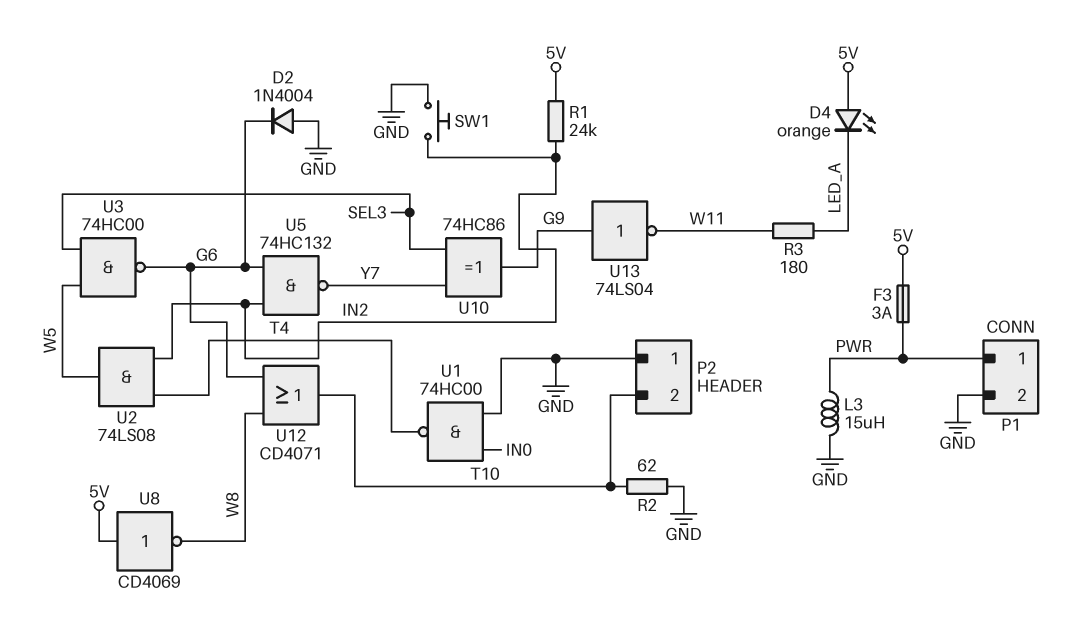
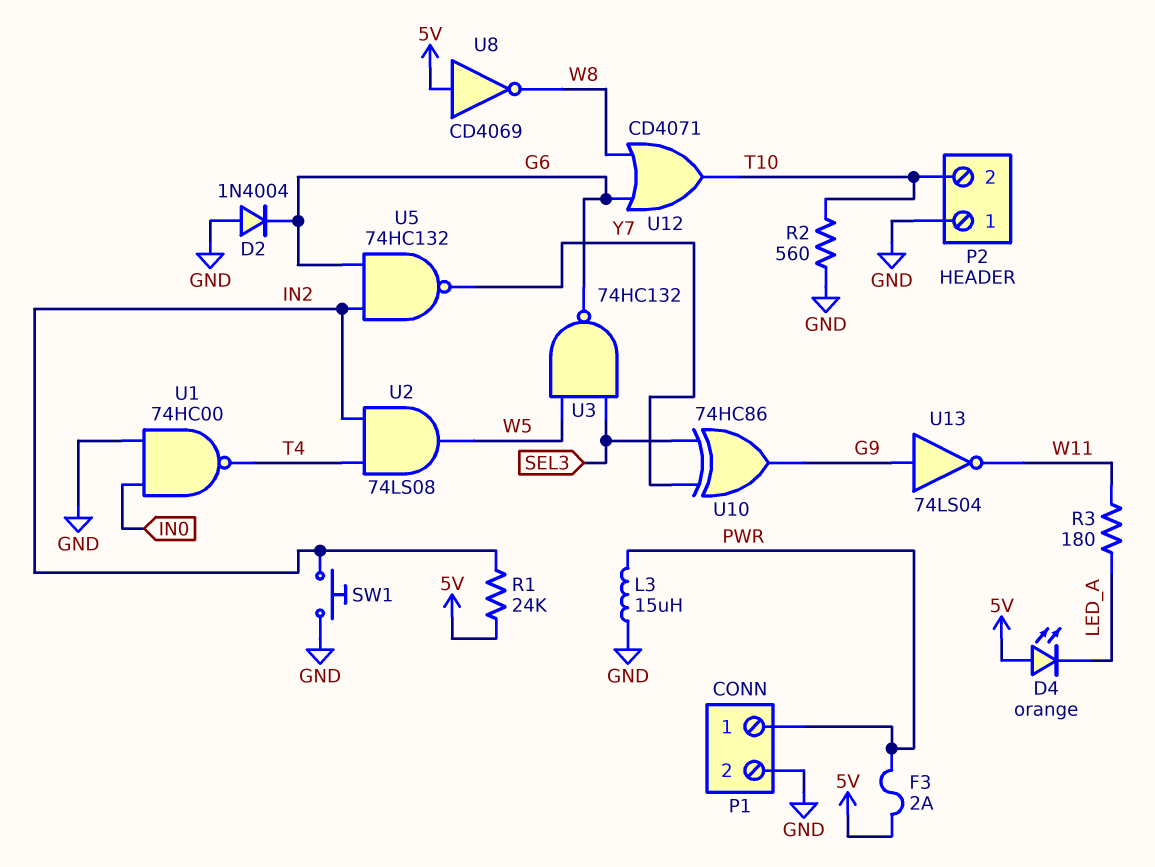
F3: 3A (5V, PWR) -> 2A (5V, PWR)
R2: 62 (GND, T10) -> 560 (GND, T10)
U3: NAND 74HC00 (in SEL3, in W5, out G6) -> NAND 74HC132 (in SEL3, in W5, out G6)

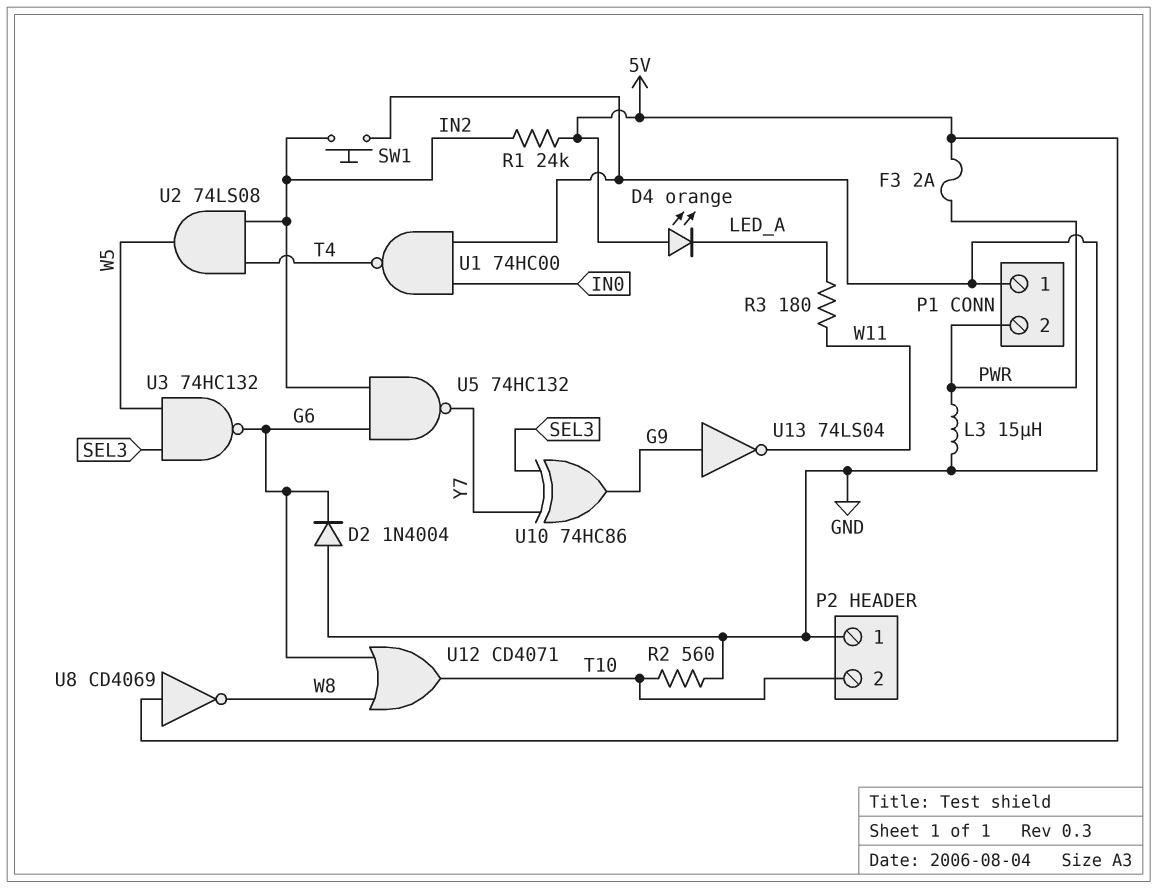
P1 pin 1: PWR -> GND
P1 pin 2: GND -> PWR

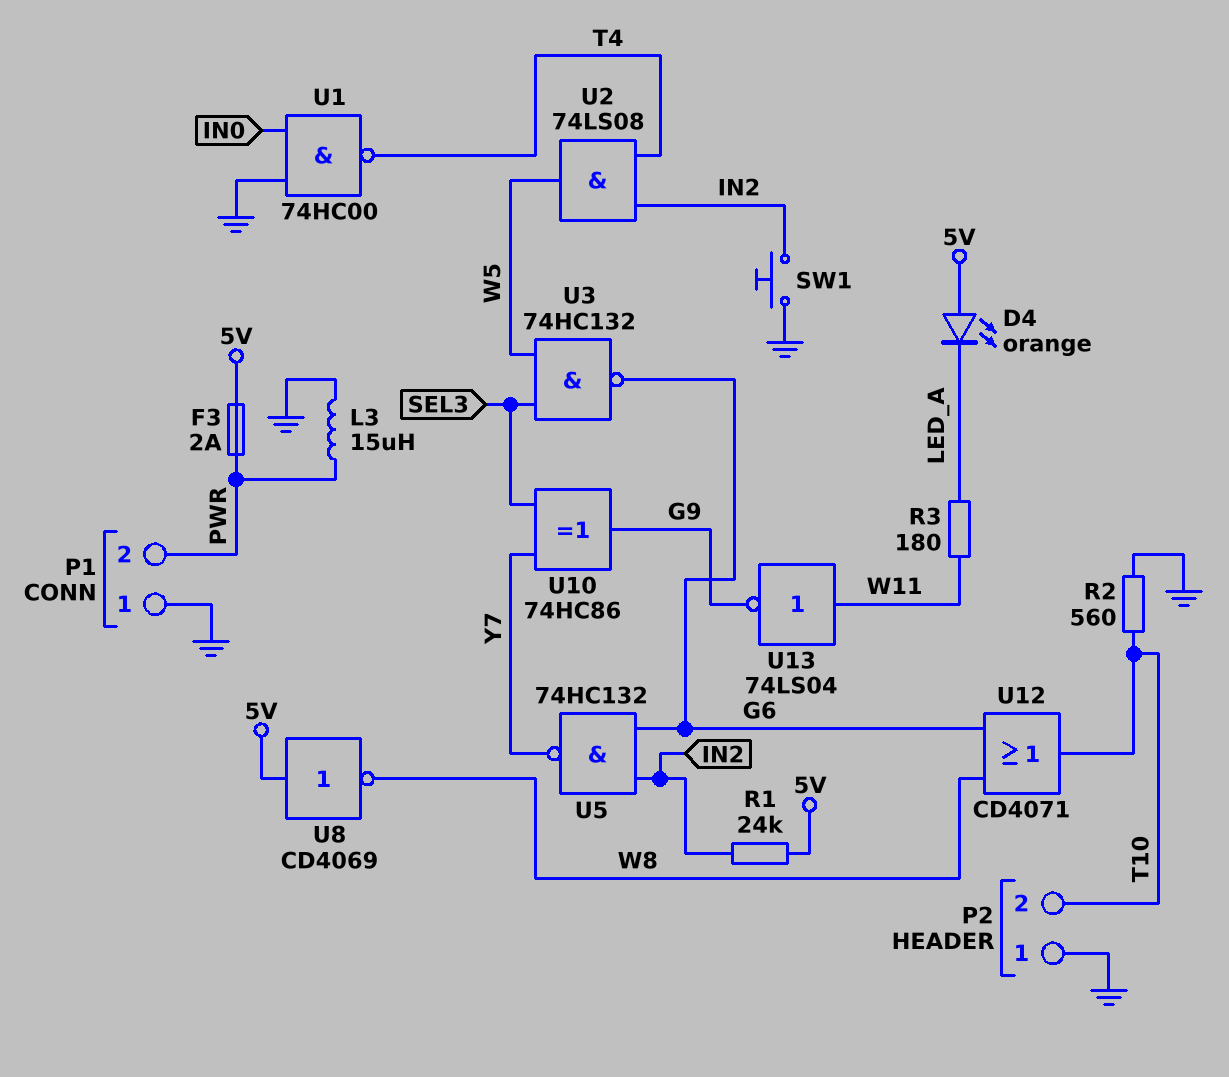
D2: diode 1N4004 (A GND, K G6) -> none
U13: NOT 74LS04 (in G9, out W11) -> NOT 74LS04 (in W11, out G9)

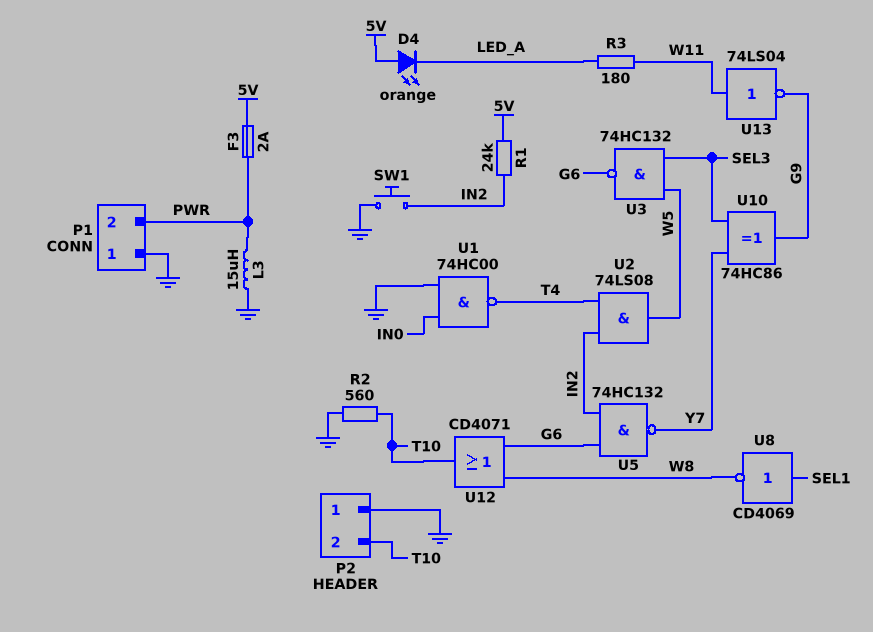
U8: NOT CD4069 (in 5V, out W8) -> NOT CD4069 (in SEL1, out W8)

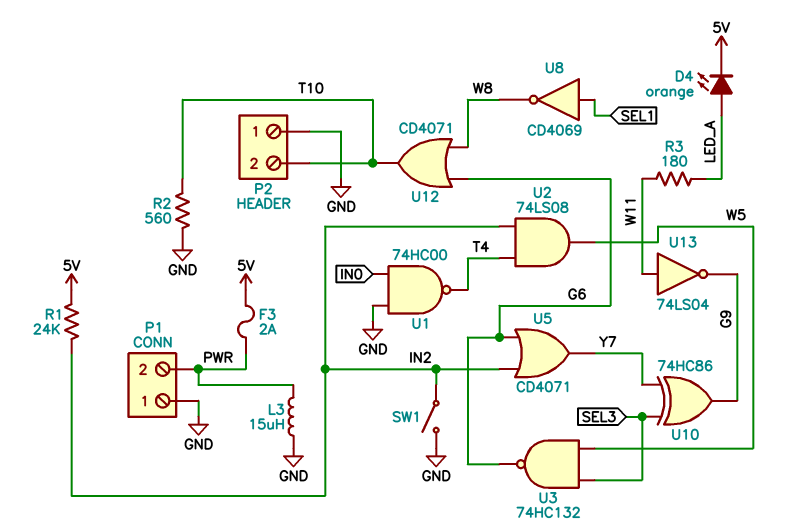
D4: LED orange (A 5V, K LED_A) -> LED orange (A LED_A, K 5V)
SW1: button (GND, IN2) -> switch (GND, IN2)
U5: NAND 74HC132 (in G6, in IN2, out Y7) -> OR CD4071 (in G6, in IN2, out Y7)

